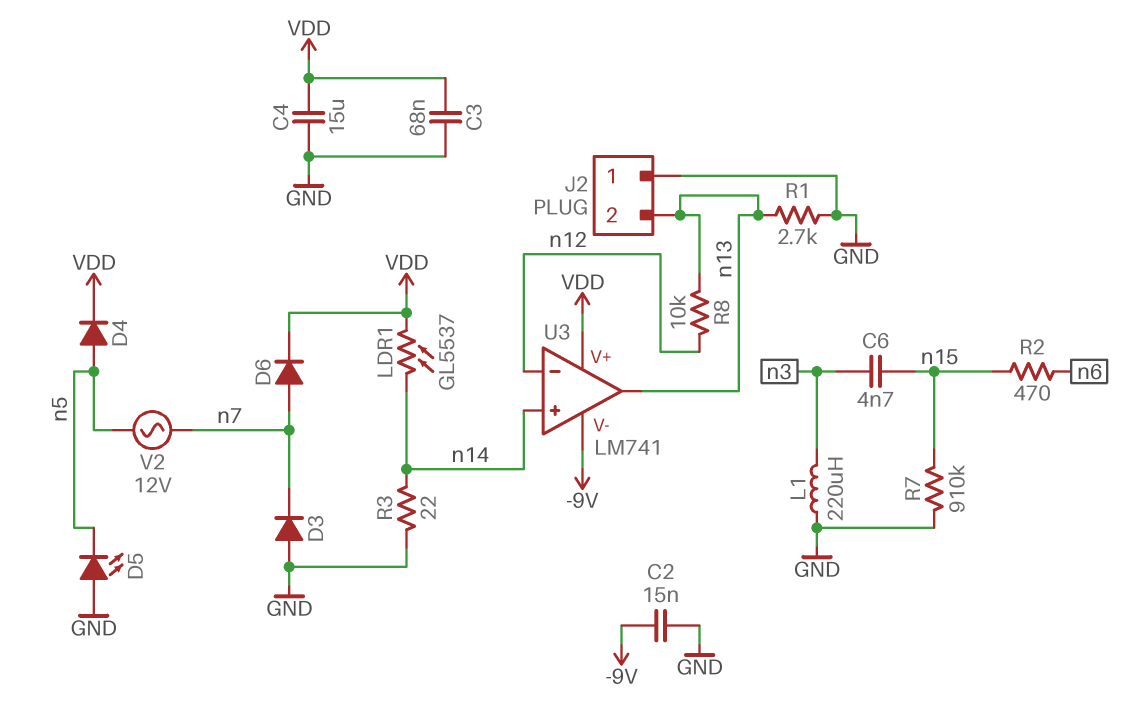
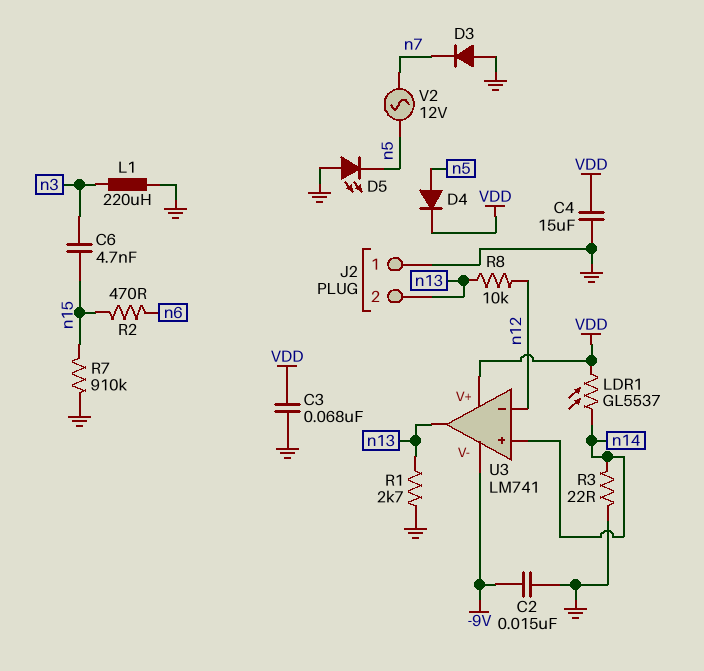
D6: diode (A n7, K VDD) -> none

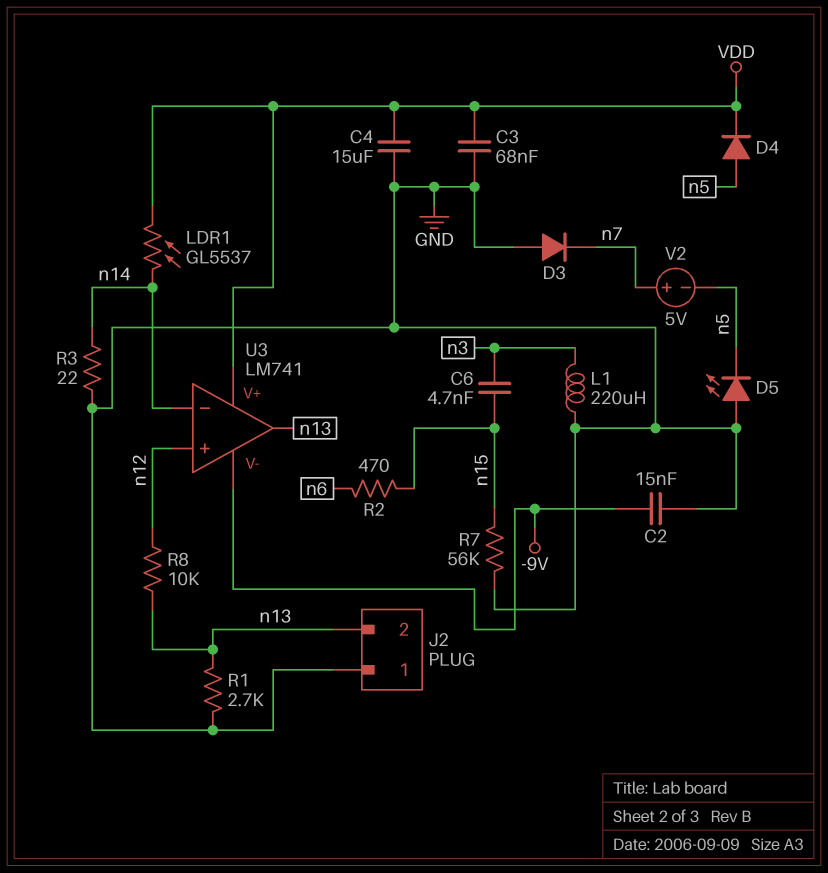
R7: 910k (GND, n15) -> 56k (GND, n15)
U3 pin in+: n14 -> n12
U3 pin in-: n12 -> n14
V2: AC 12V (n5, n7) -> 5V (plus n7, minus n5)

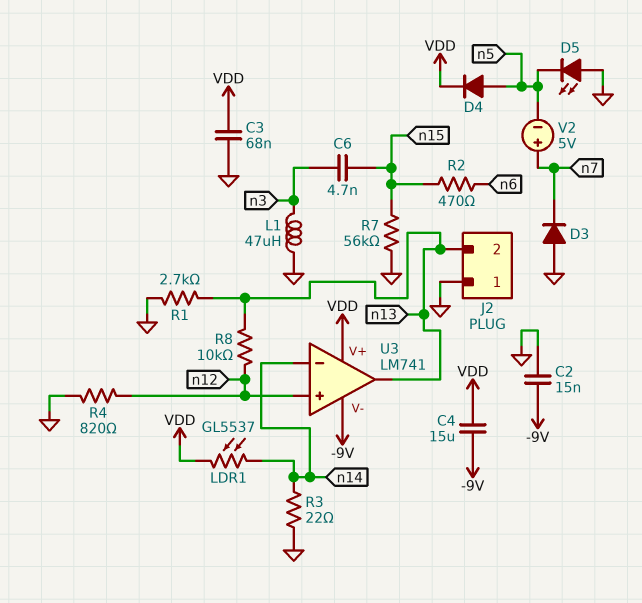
C4: 15uF (GND, VDD) -> 15uF (-9V, VDD)
L1: 220uH (GND, n3) -> 47uH (GND, n3)
R4: none -> 820 (GND, n12)

